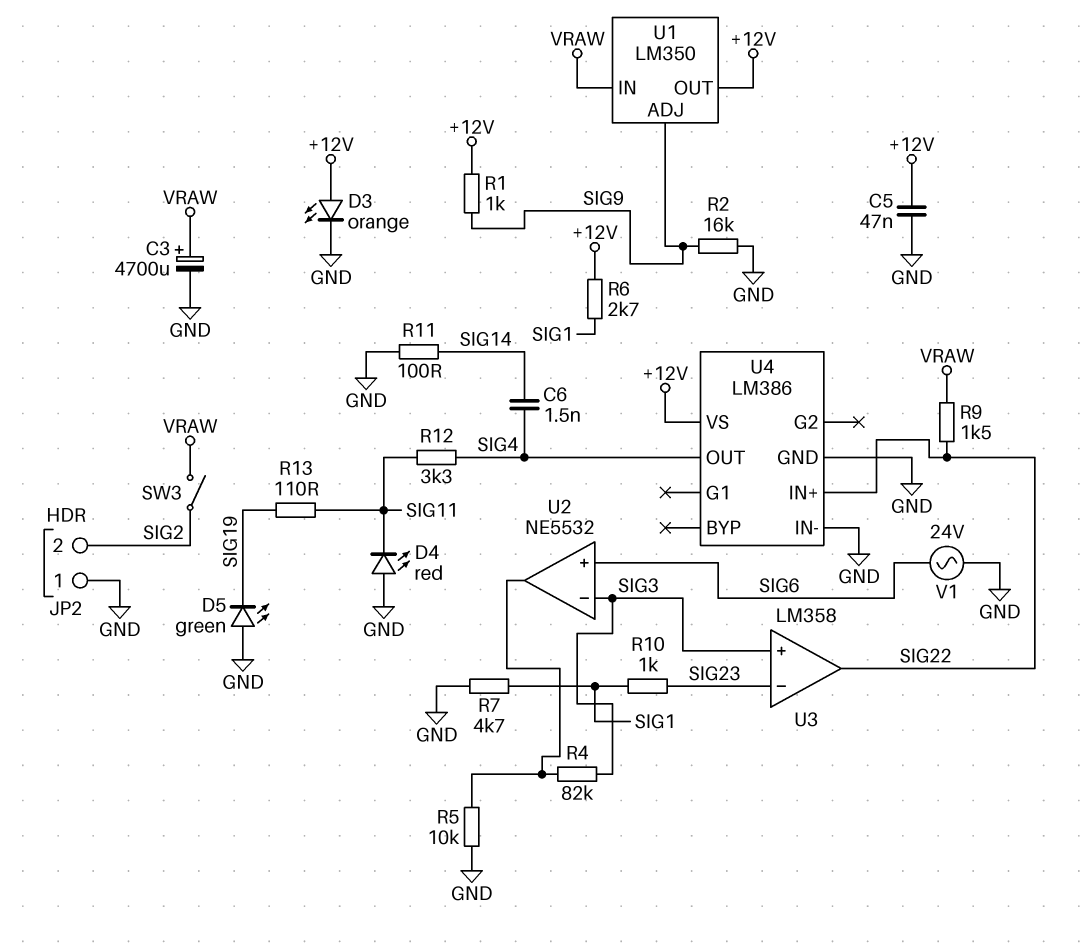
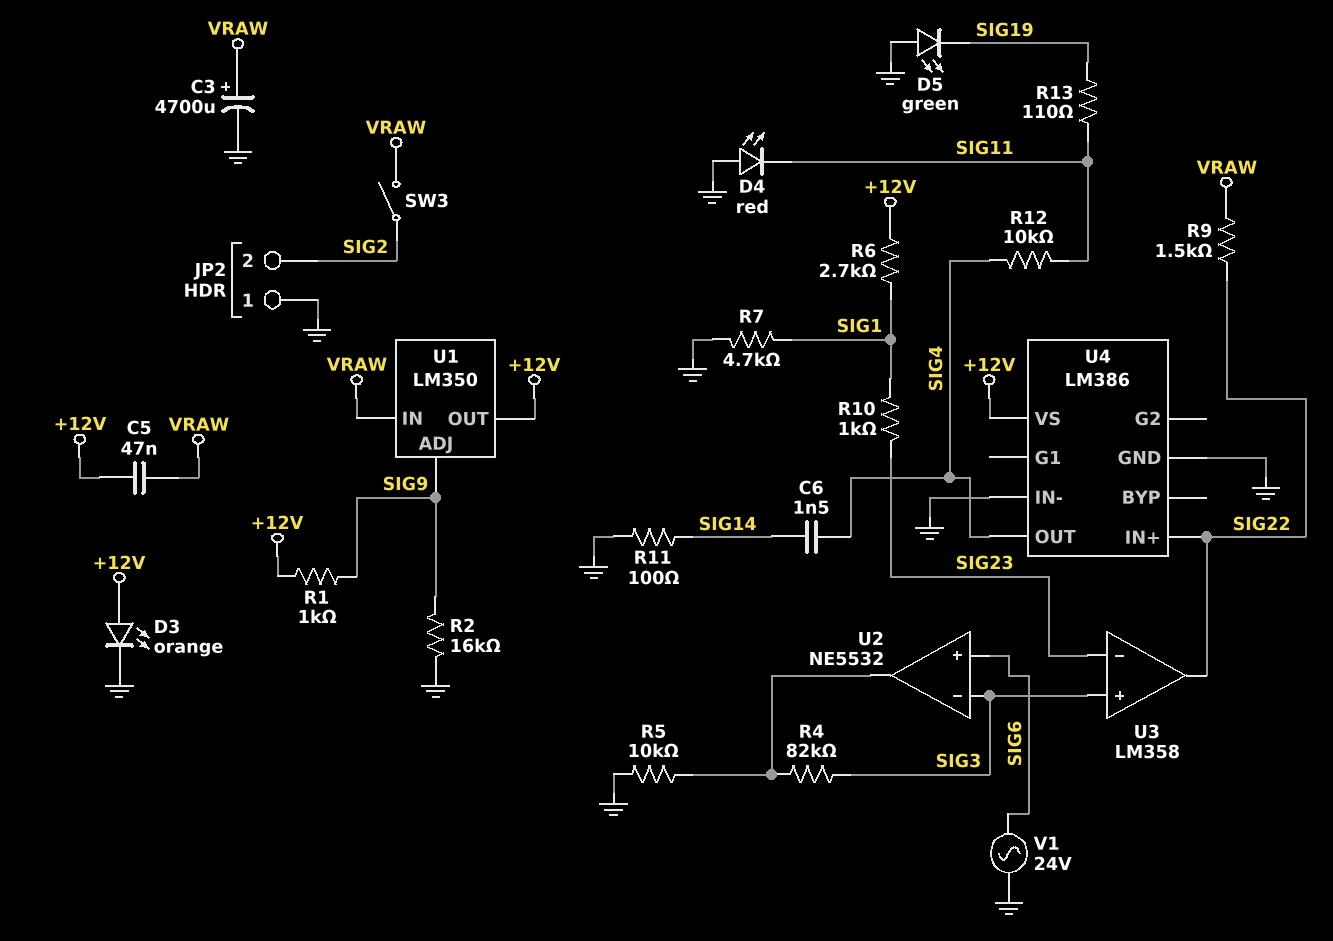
C5: 47nF (+12V, GND) -> 47nF (+12V, VRAW)
R12: 3.3k (SIG4, SIG11) -> 10k (SIG4, SIG11)

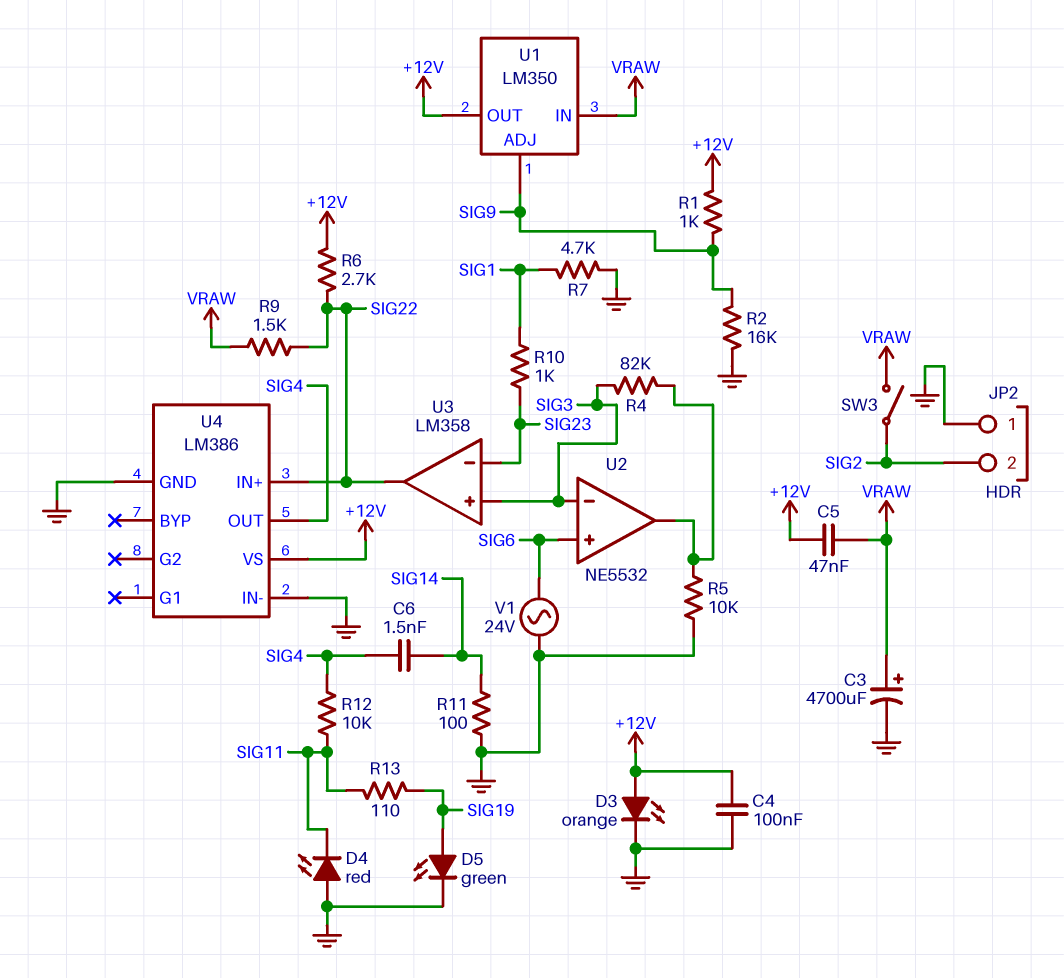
C4: none -> 100nF (+12V, GND)
D5: LED green (A GND, K SIG19) -> LED green (A SIG19, K GND)
R6: 2.7k (+12V, SIG1) -> 2.7k (+12V, SIG22)

